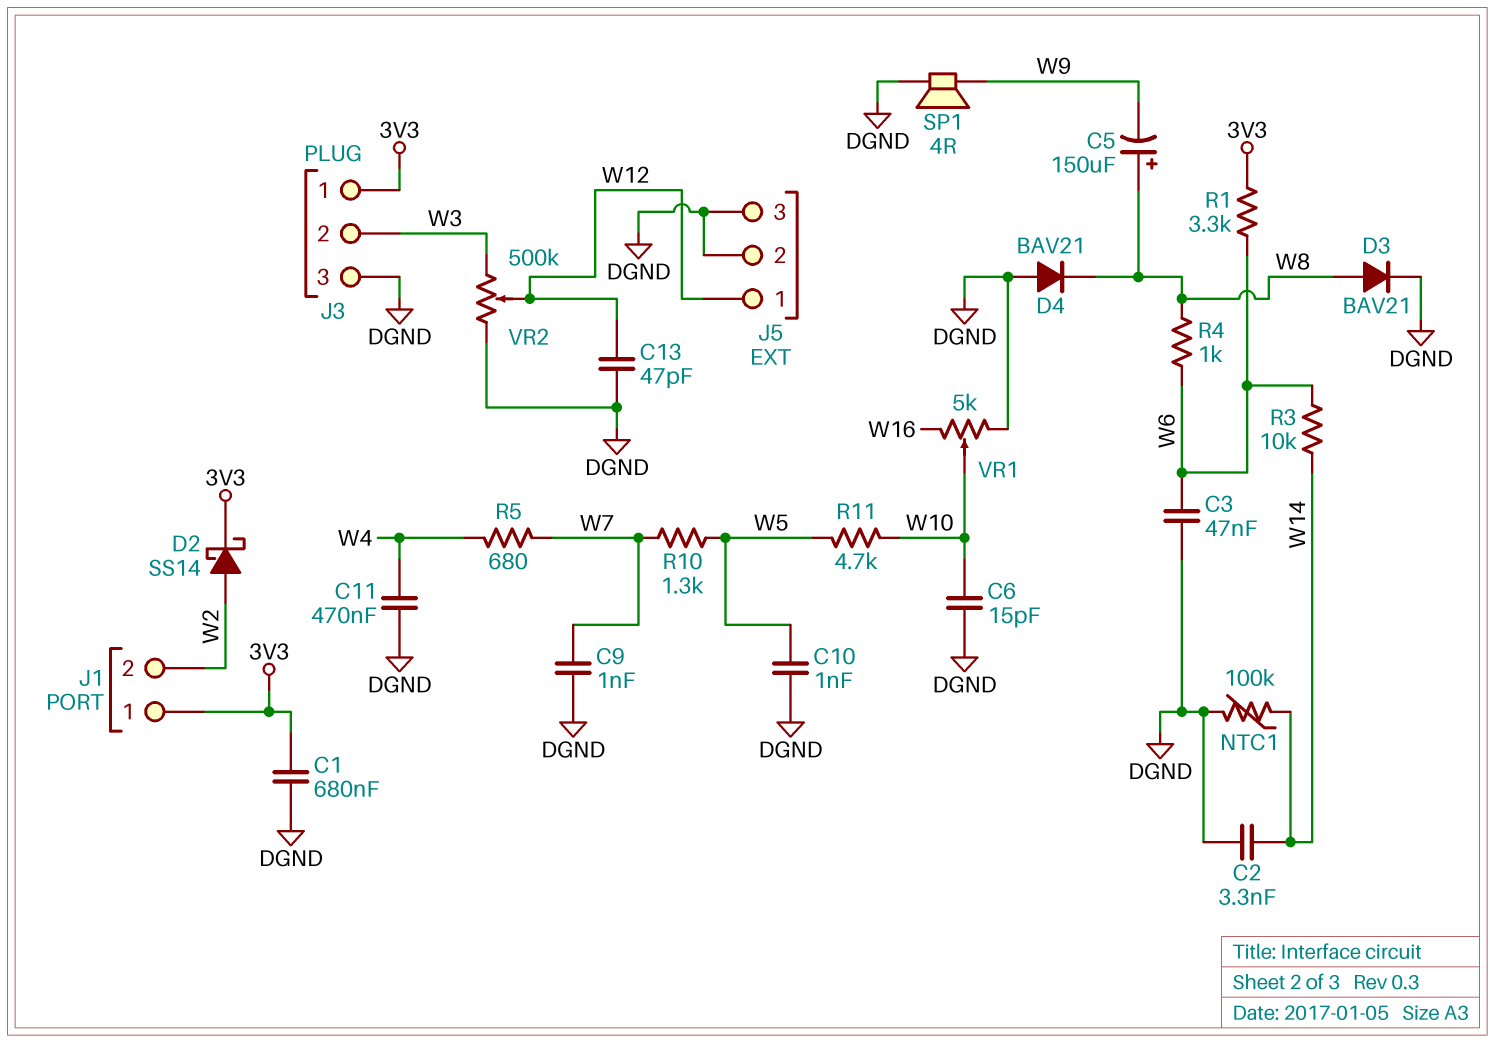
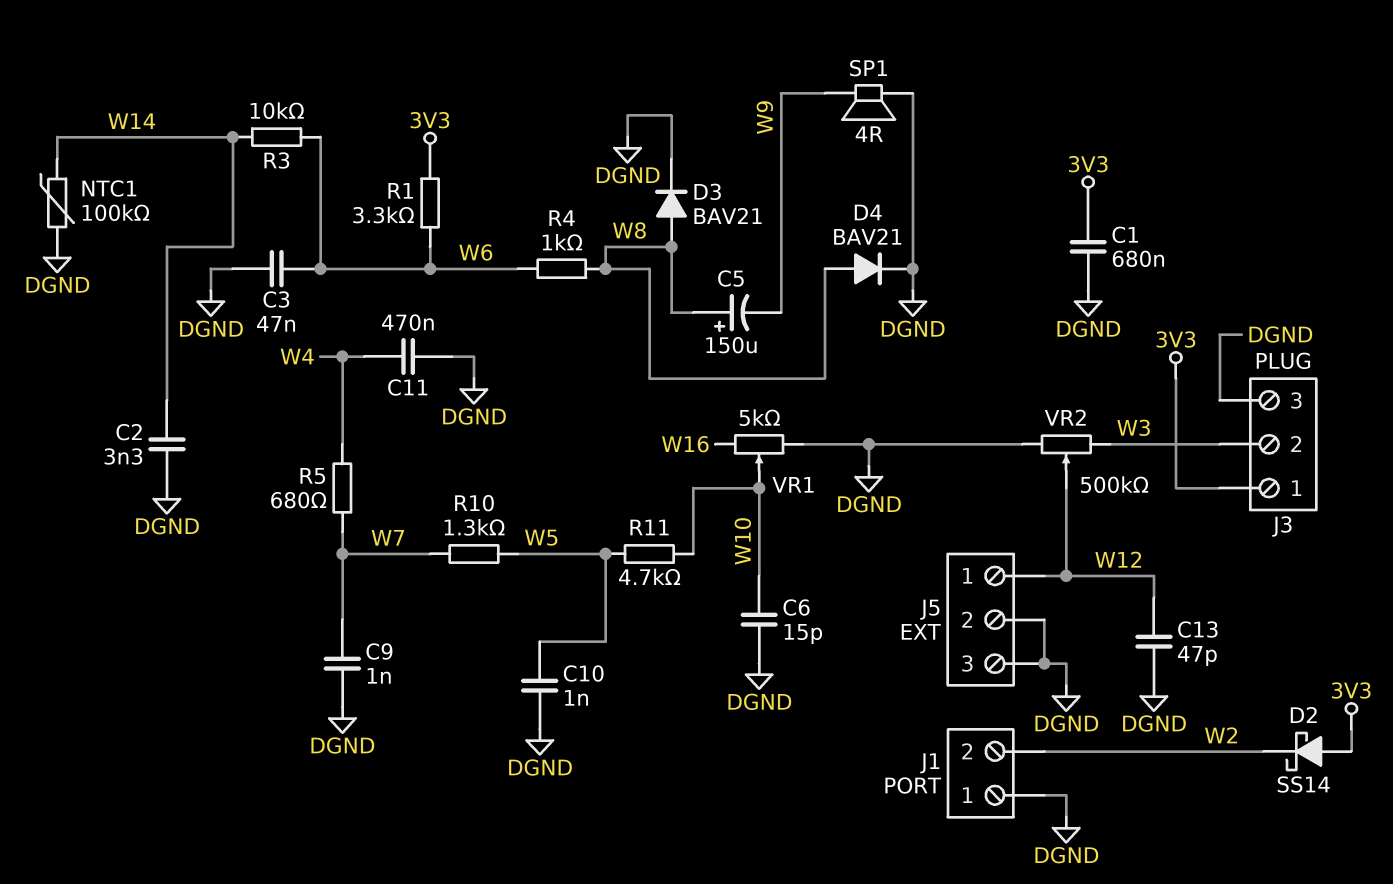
D2: schottky SS14 (A W2, K 3V3) -> schottky SS14 (A 3V3, K W2)
D4: diode BAV21 (A DGND, K W8) -> diode BAV21 (A W8, K DGND)
J1 pin 1: 3V3 -> DGND

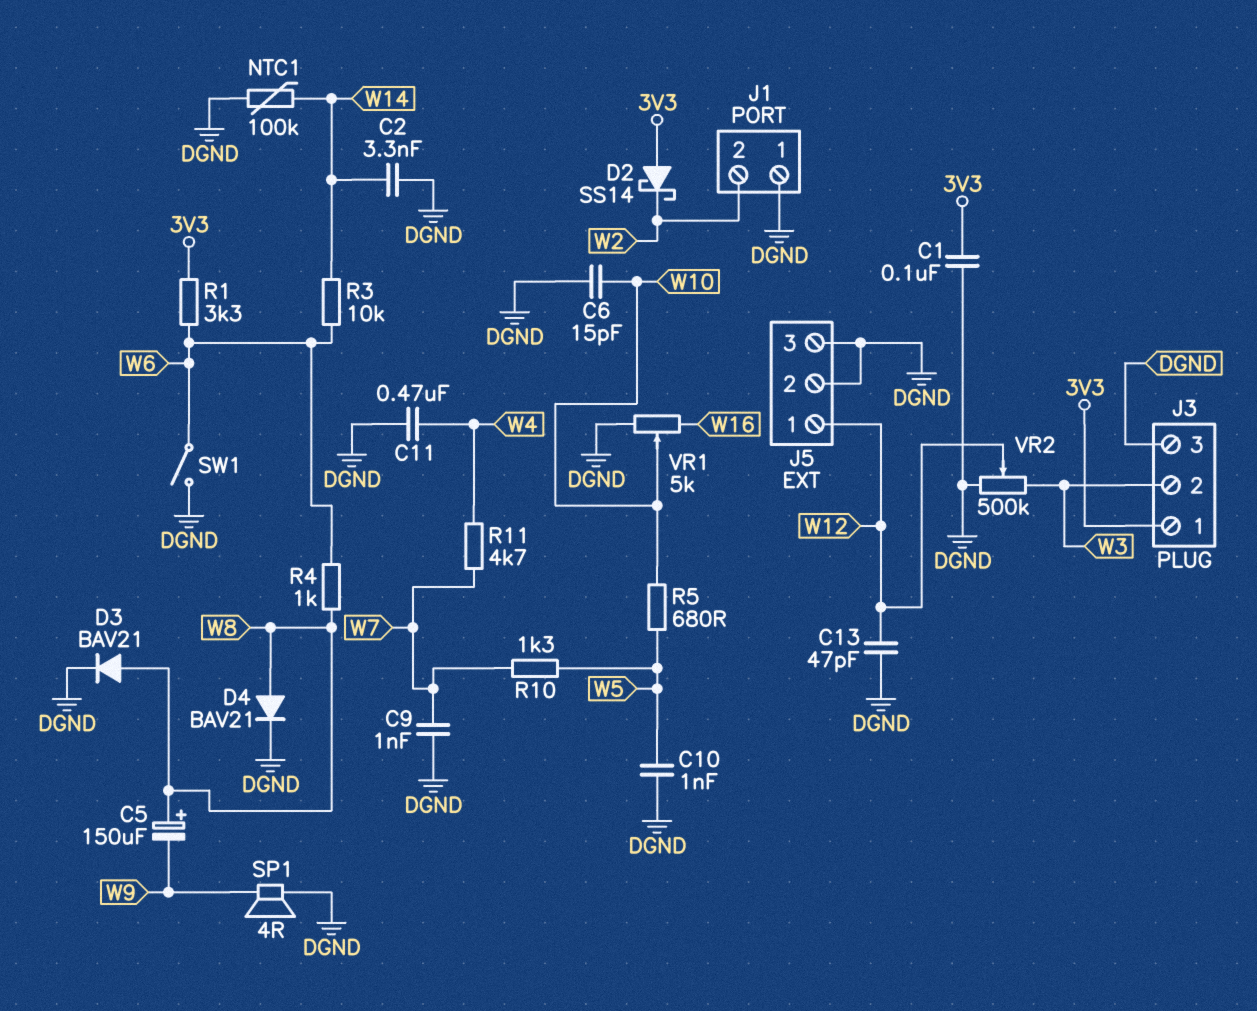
C1: 680nF (3V3, DGND) -> 100nF (3V3, DGND)
C3: 47nF (DGND, W6) -> none
R5: 680 (W4, W7) -> 680 (W5, W10)
R11: 4.7k (W5, W10) -> 4.7k (W4, W7)
SW1: none -> switch (DGND, W6)

